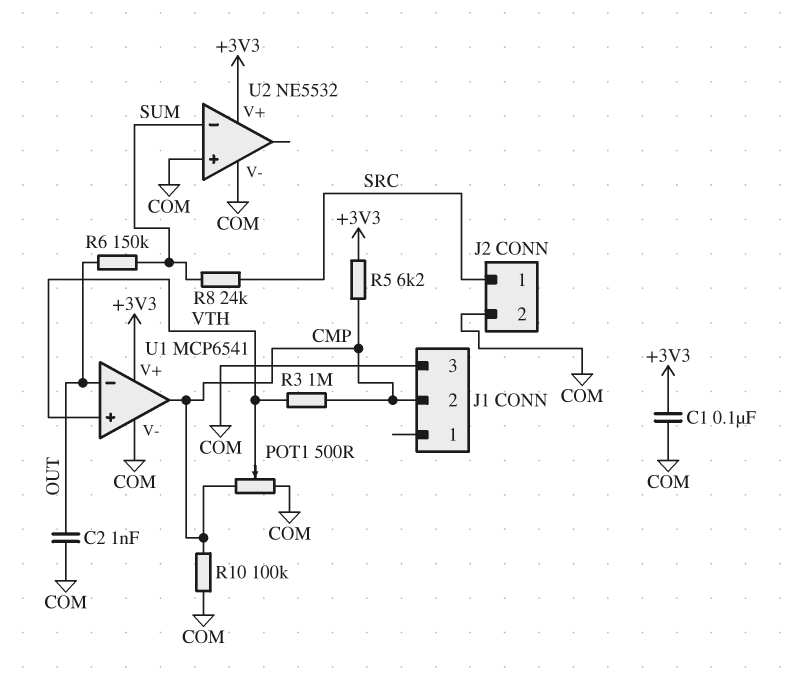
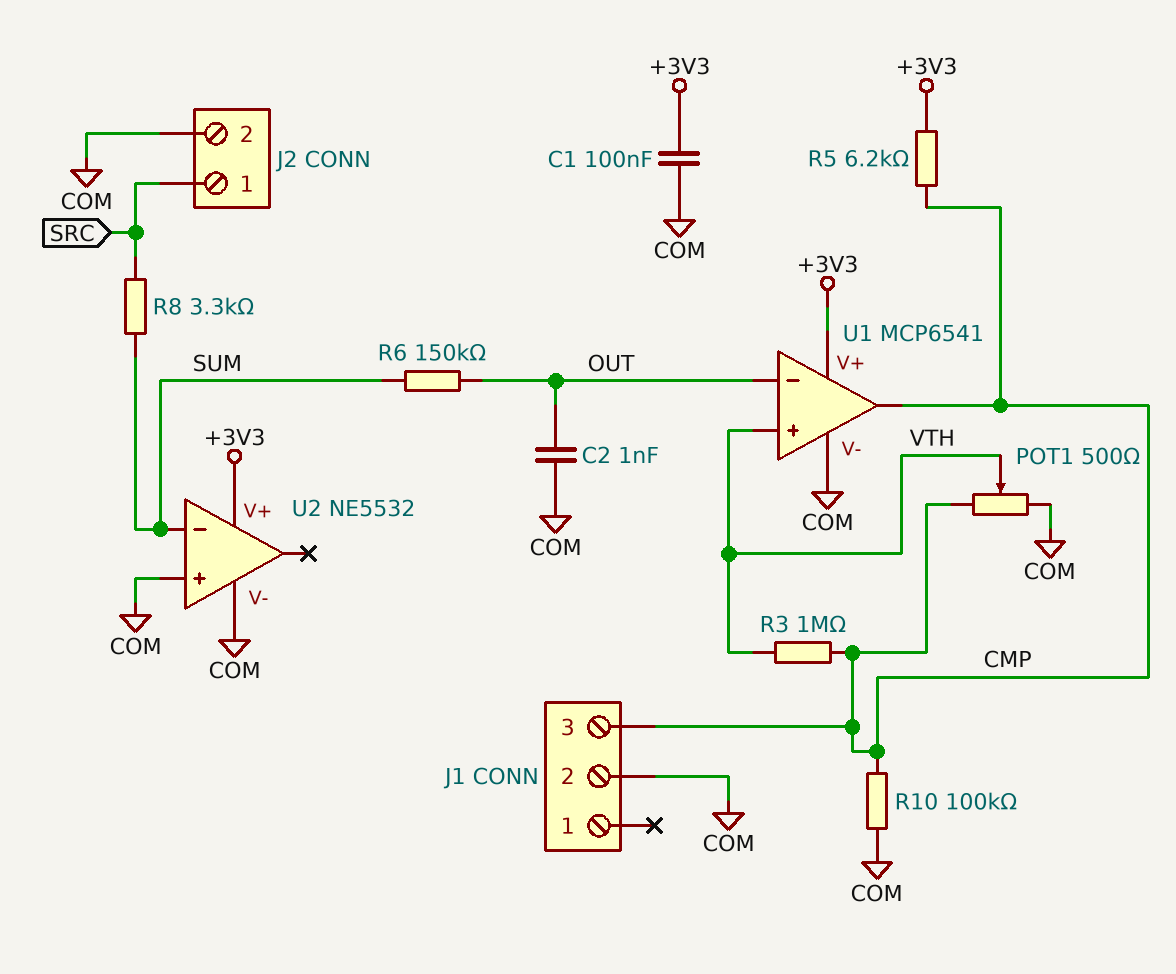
J1 pin 2: CMP -> COM
J1 pin 3: COM -> CMP
R8: 24k (SRC, SUM) -> 3.3k (SRC, SUM)

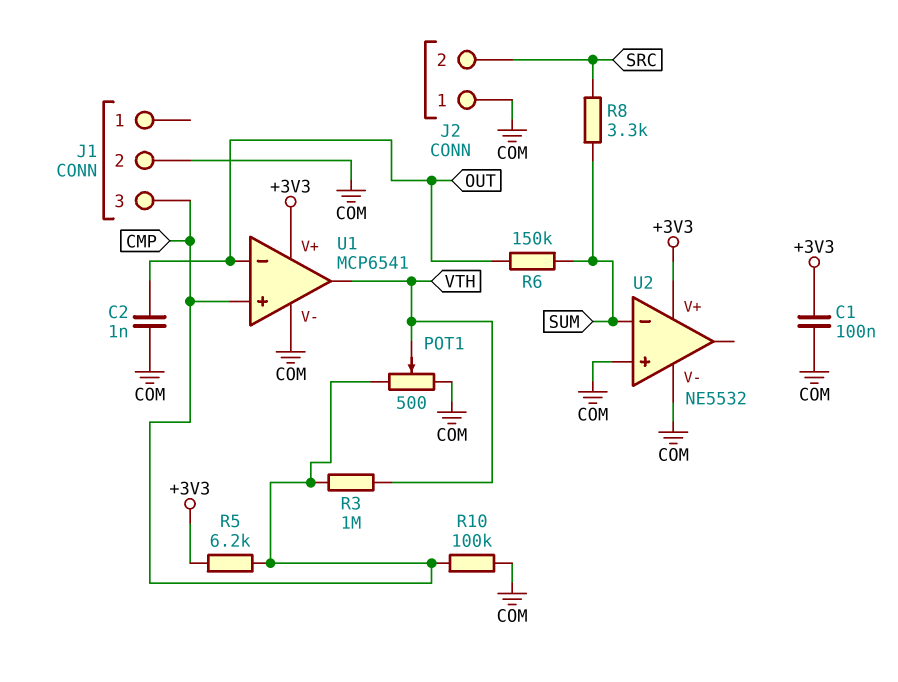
J2 pin 1: SRC -> COM
J2 pin 2: COM -> SRC
U1 pin in+: VTH -> CMP
U1 pin out: CMP -> VTH

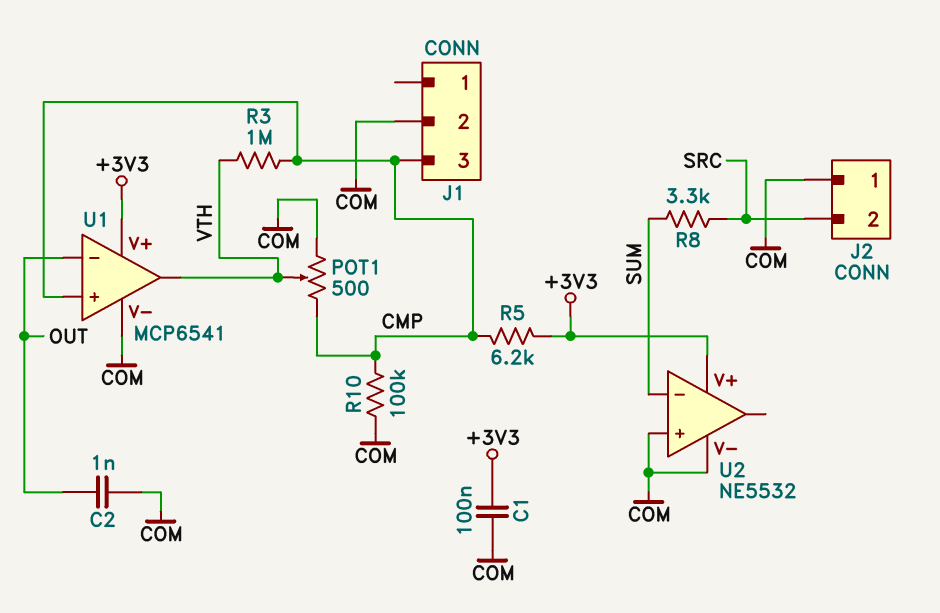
R6: 150k (OUT, SUM) -> none

